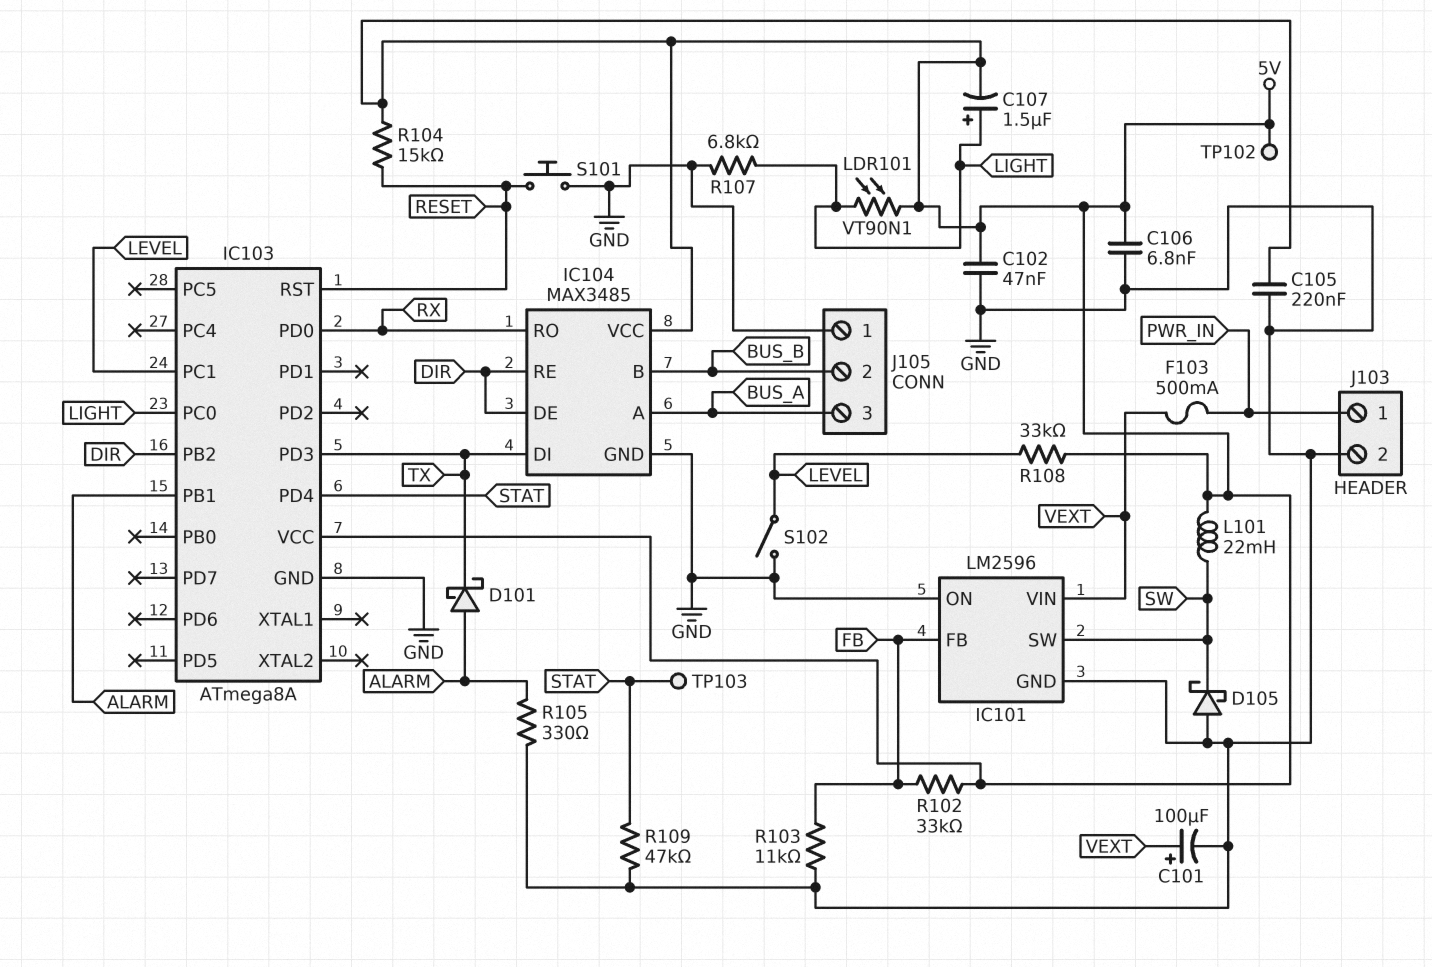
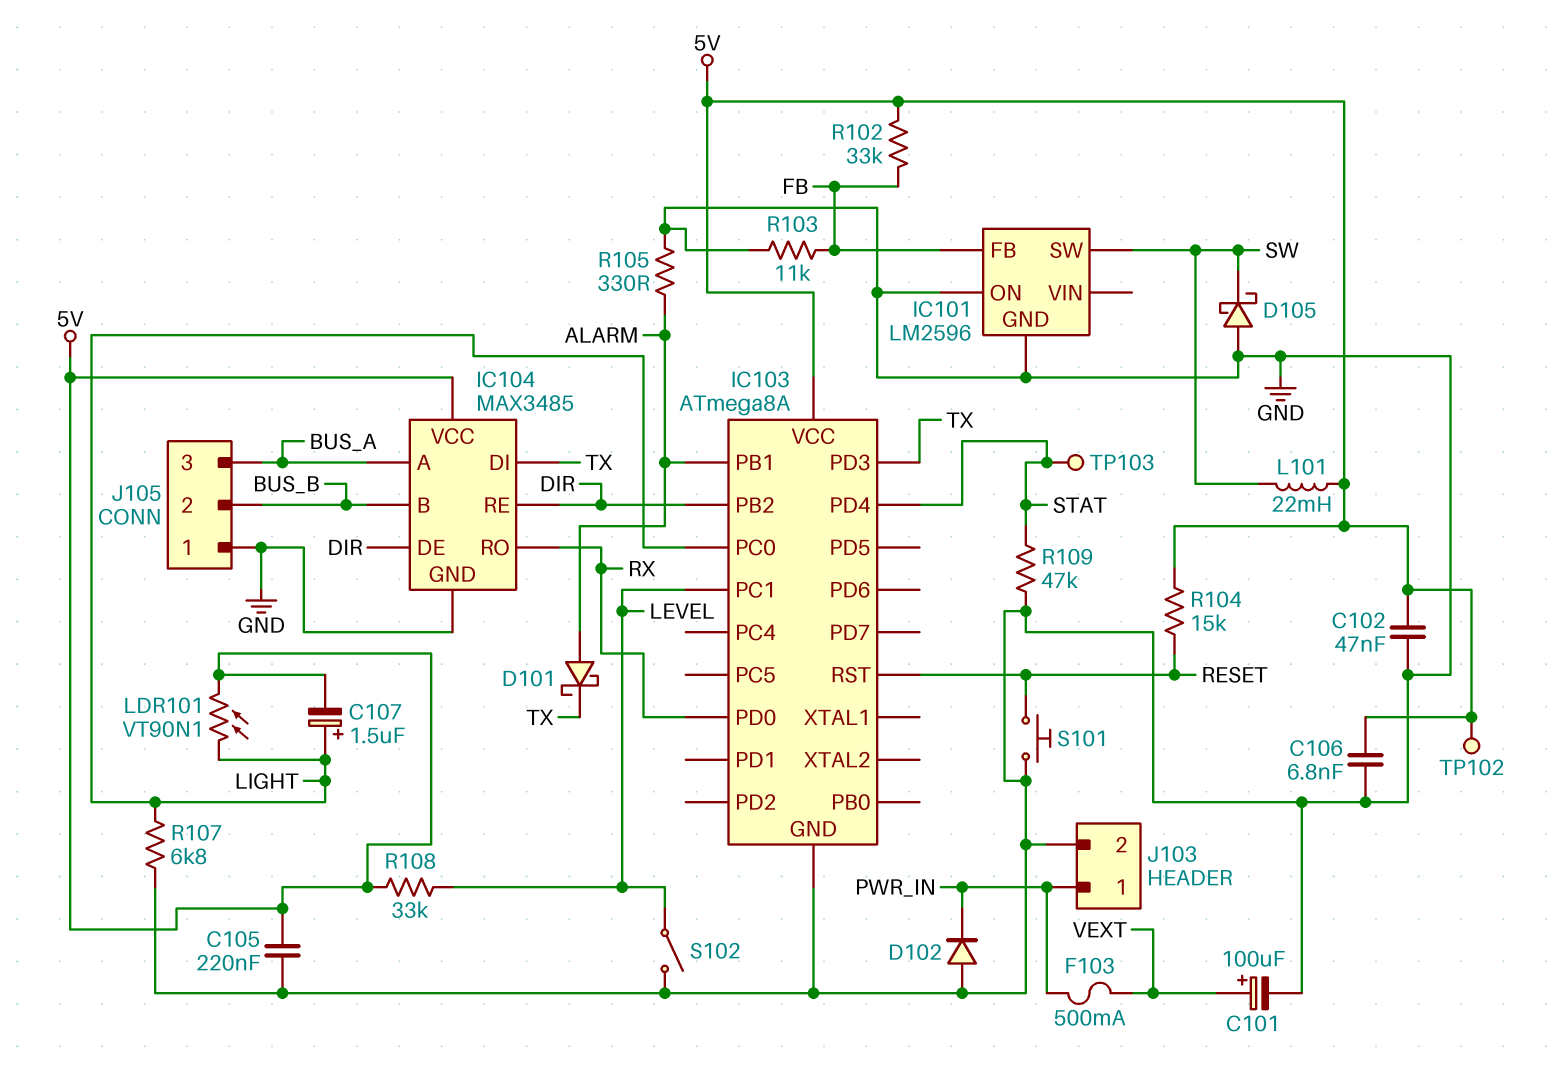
D102: none -> diode (A GND, K PWR_IN)
IC101 pin VIN: VEXT -> none

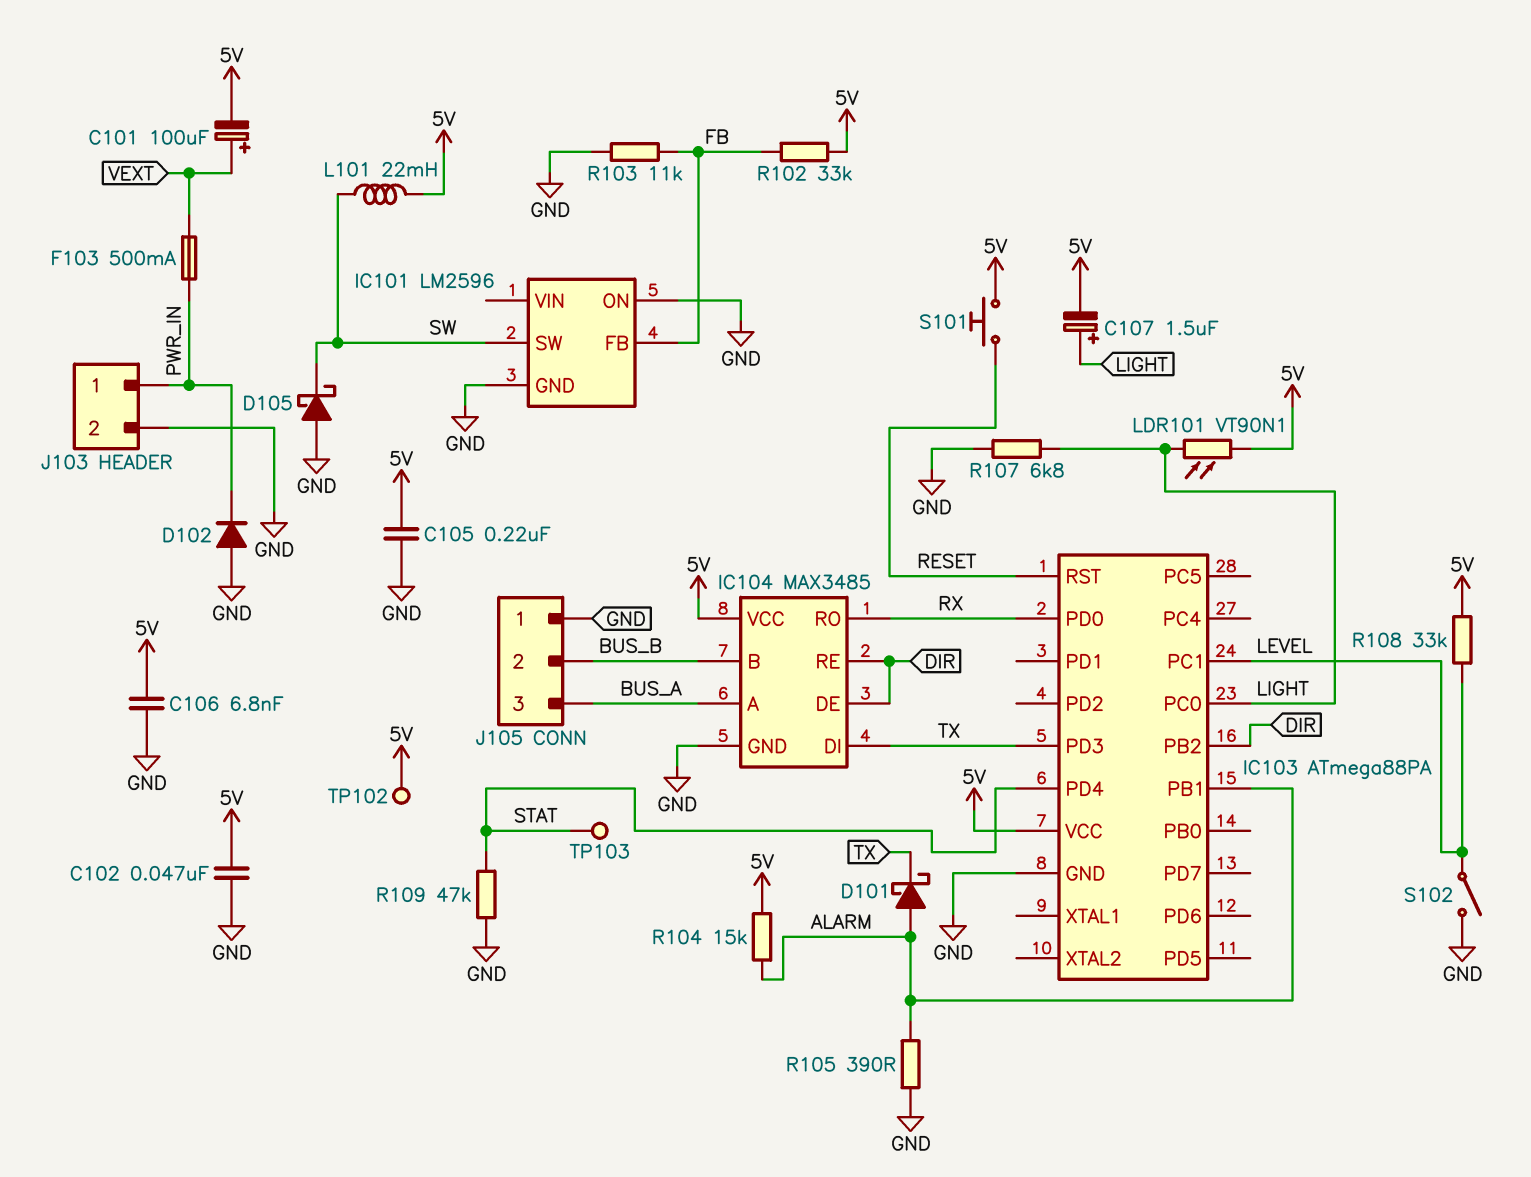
C101: 100uF (plus VEXT, minus GND) -> 100uF (plus VEXT, minus 5V)
IC103: ATmega8A -> ATmega88PA
R104: 15k (5V, RESET) -> 15k (5V, ALARM)
R105: 330 (ALARM, GND) -> 390 (ALARM, GND)
S101: button (GND, RESET) -> button (5V, RESET)

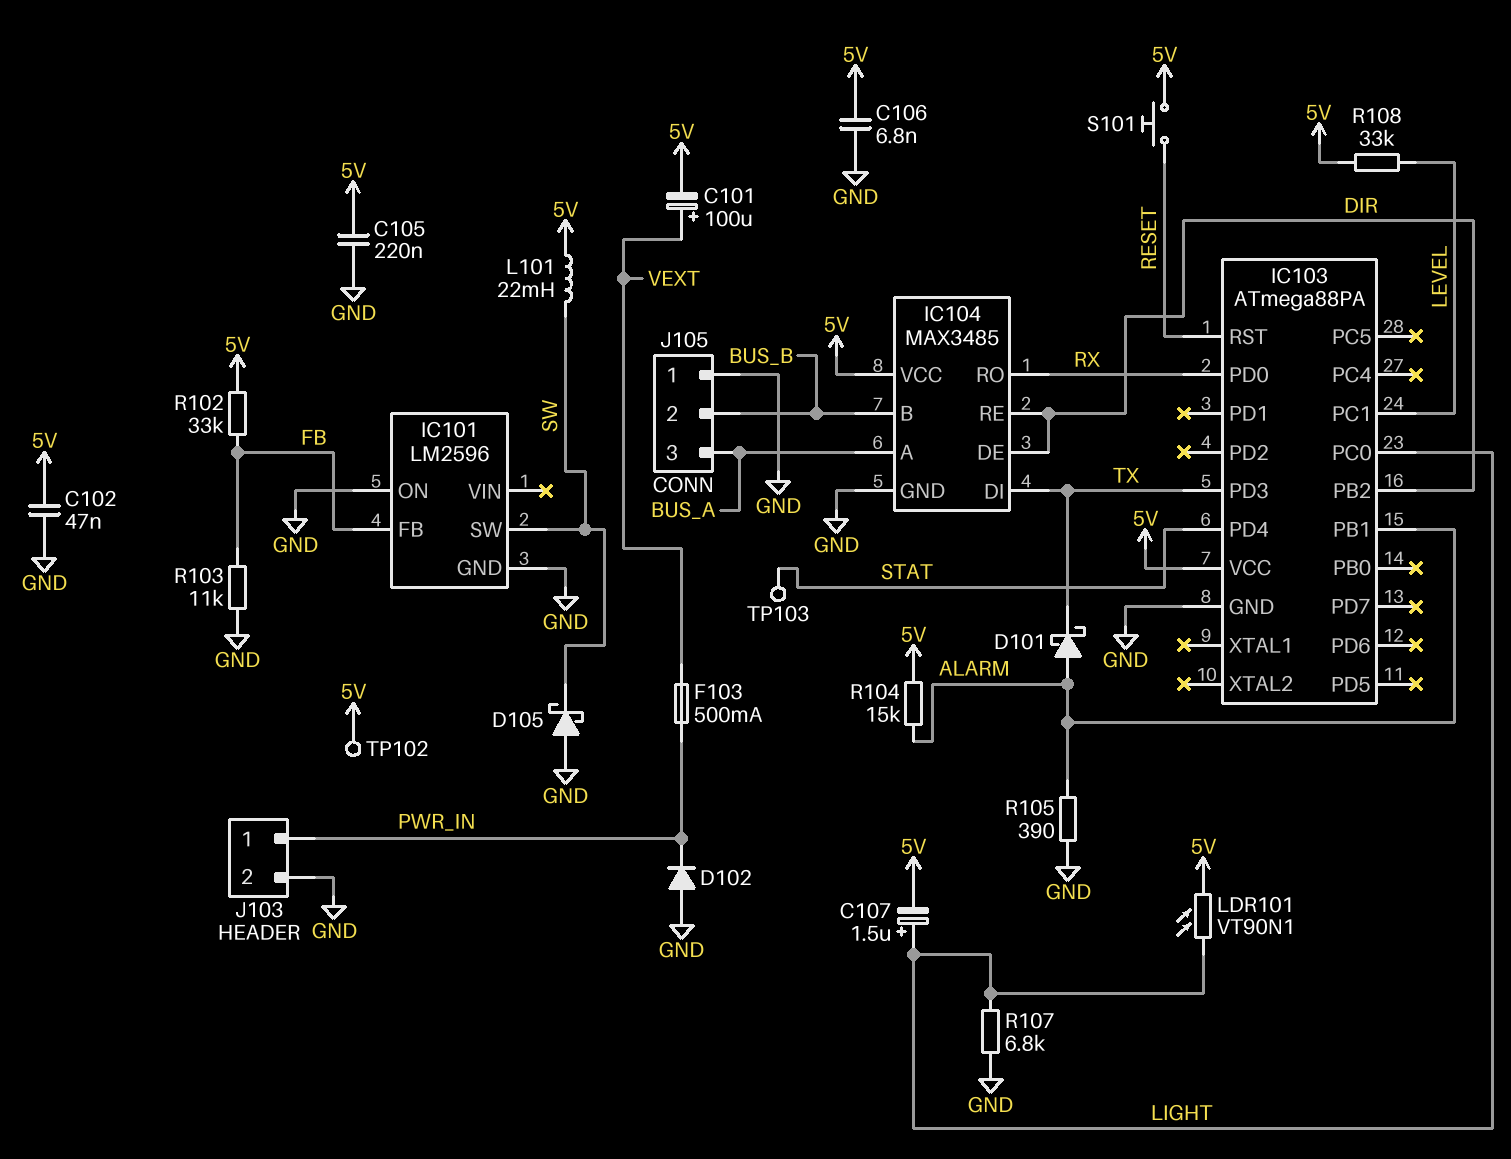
R109: 47k (GND, STAT) -> none
S102: switch (GND, LEVEL) -> none

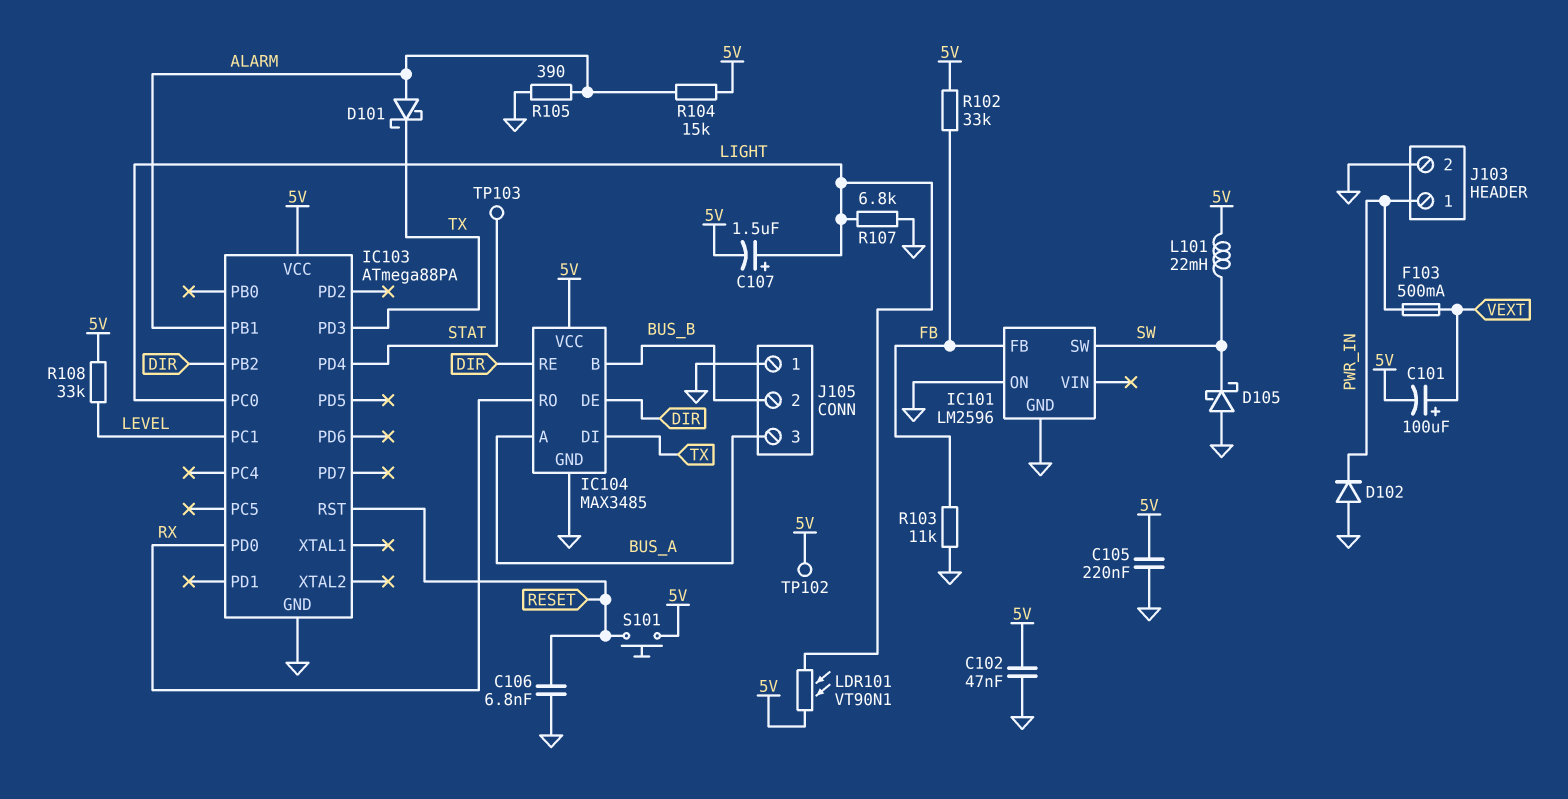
C106: 6.8nF (5V, GND) -> 6.8nF (GND, RESET)

